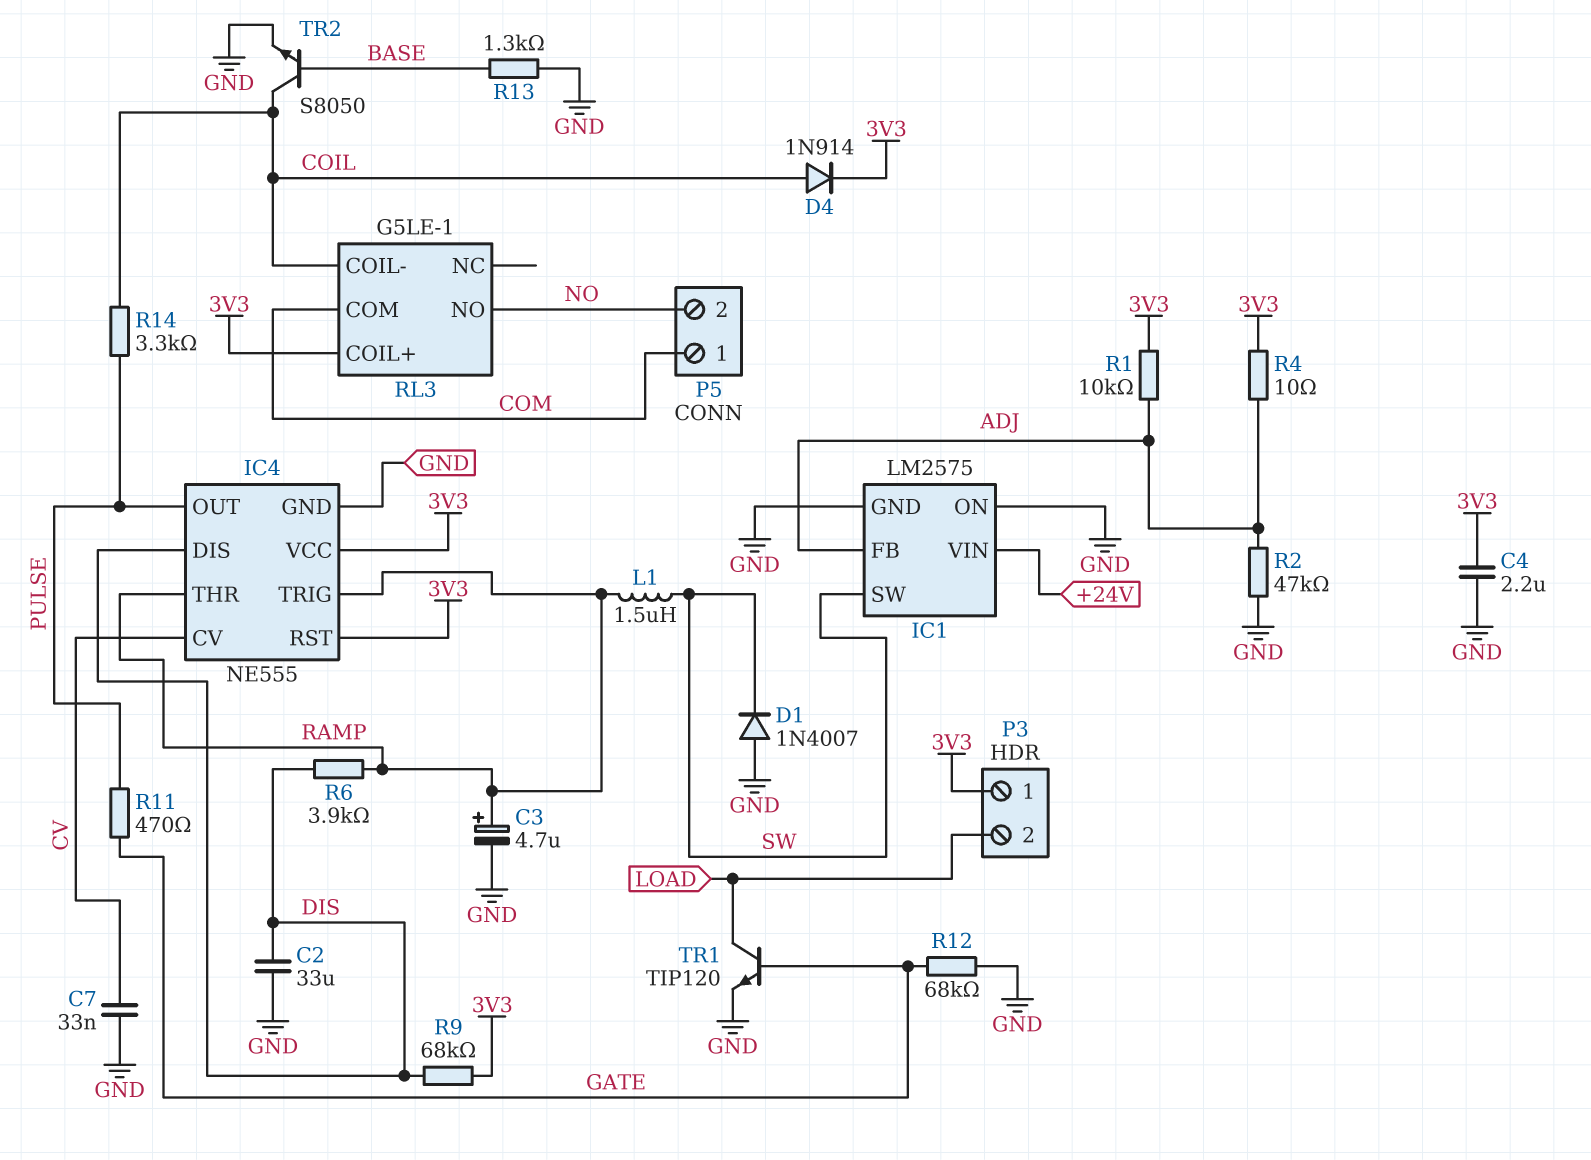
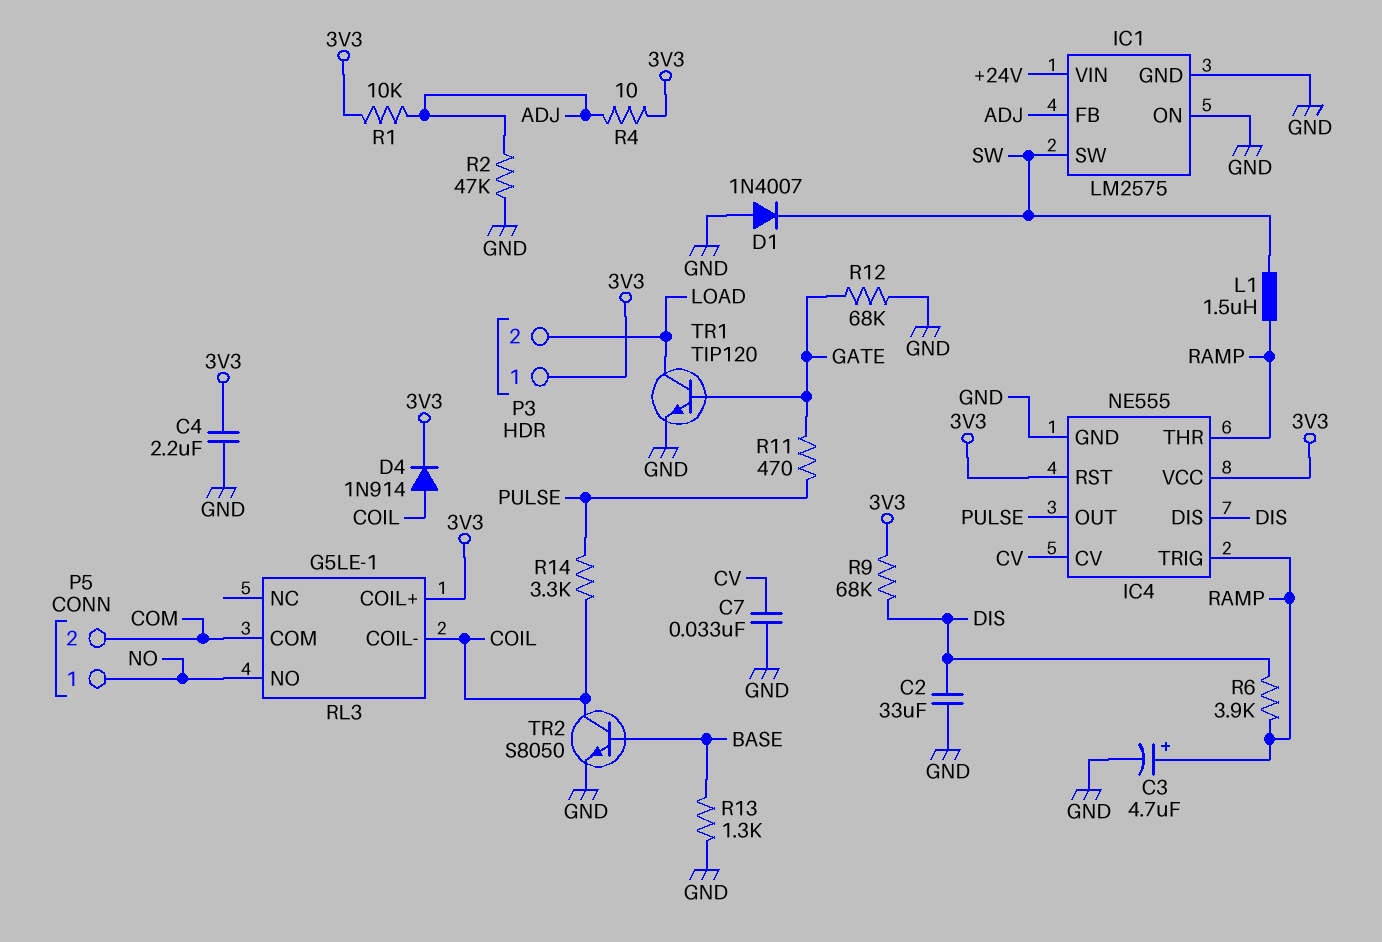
P5 pin 1: COM -> NO
P5 pin 2: NO -> COM

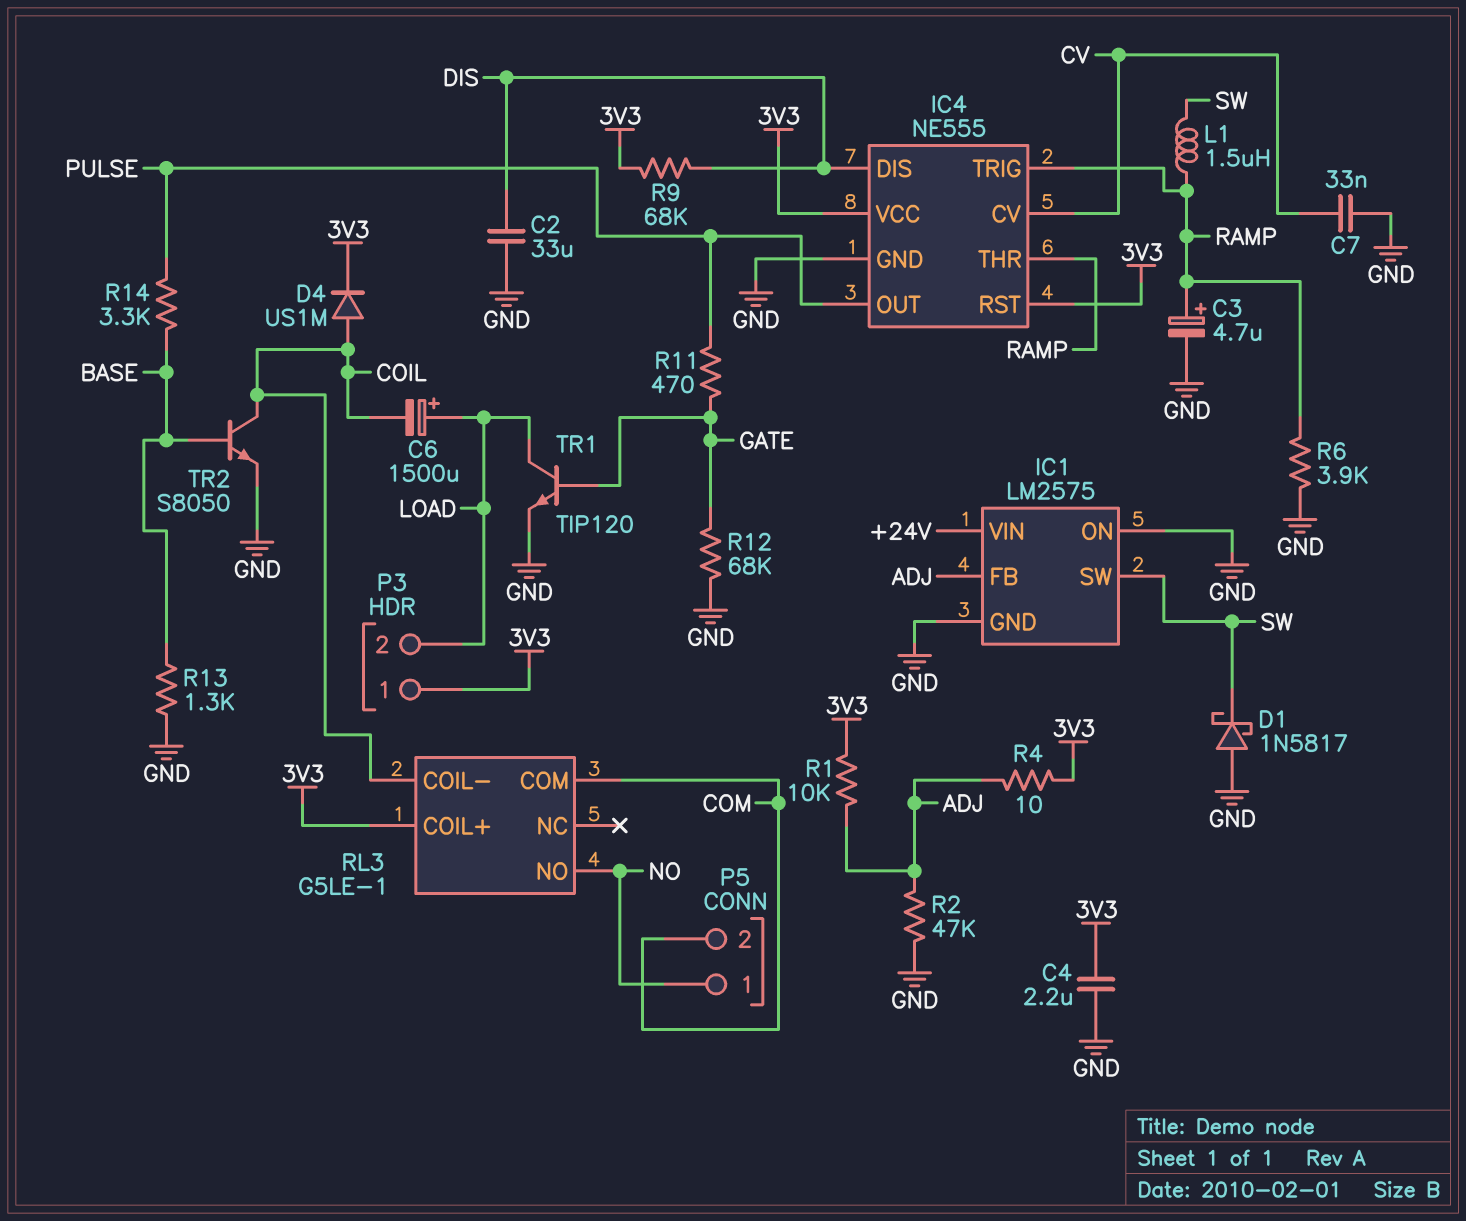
C6: none -> 1500uF (plus LOAD, minus COIL)
D1: diode 1N4007 (A GND, K SW) -> schottky 1N5817 (A GND, K SW)
D4: diode 1N914 (A COIL, K 3V3) -> diode US1M (A COIL, K 3V3)
R6: 3.9k (DIS, RAMP) -> 3.9k (GND, RAMP)
R14: 3.3k (COIL, PULSE) -> 3.3k (BASE, PULSE)

